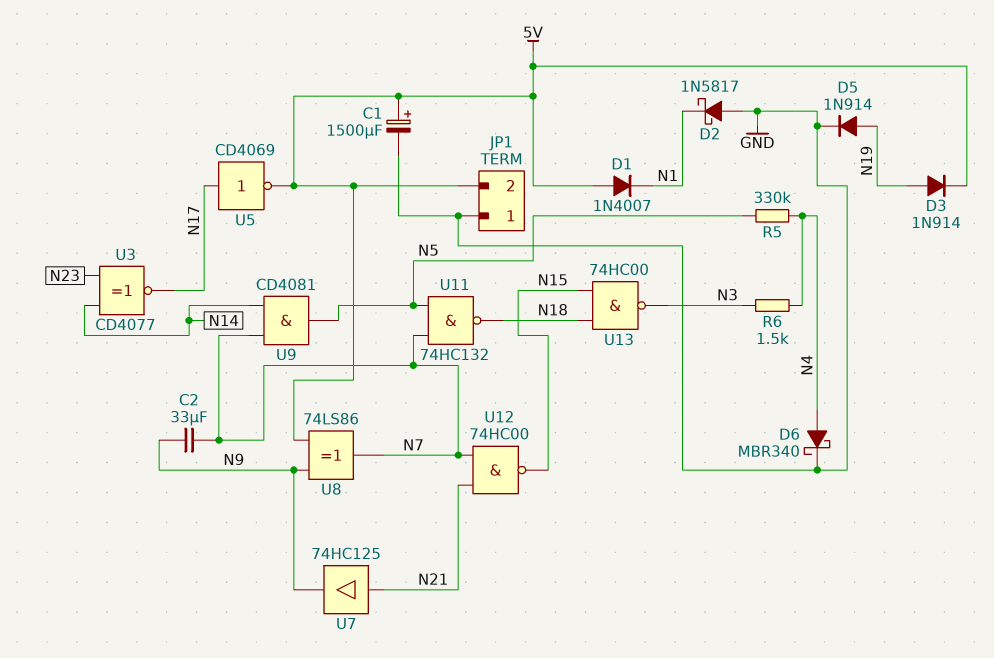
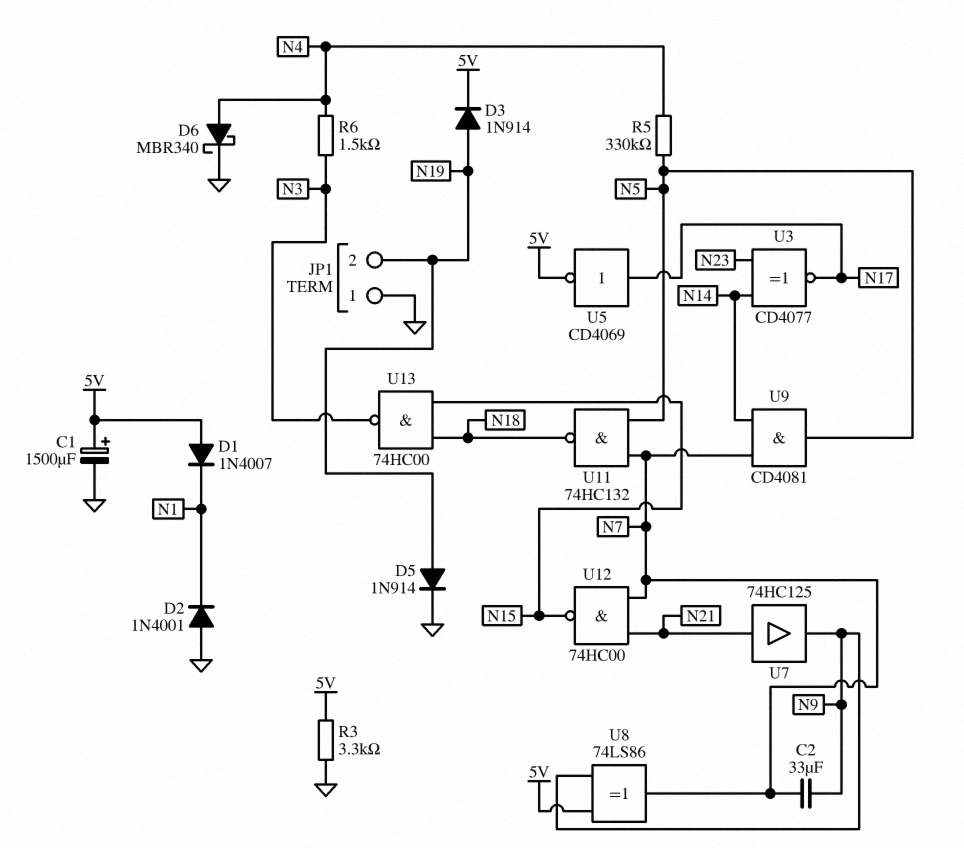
D2: schottky 1N5817 (A GND, K N1) -> diode 1N4001 (A GND, K N1)
JP1 pin 2: 5V -> N19
R3: none -> 3.3k (5V, GND)

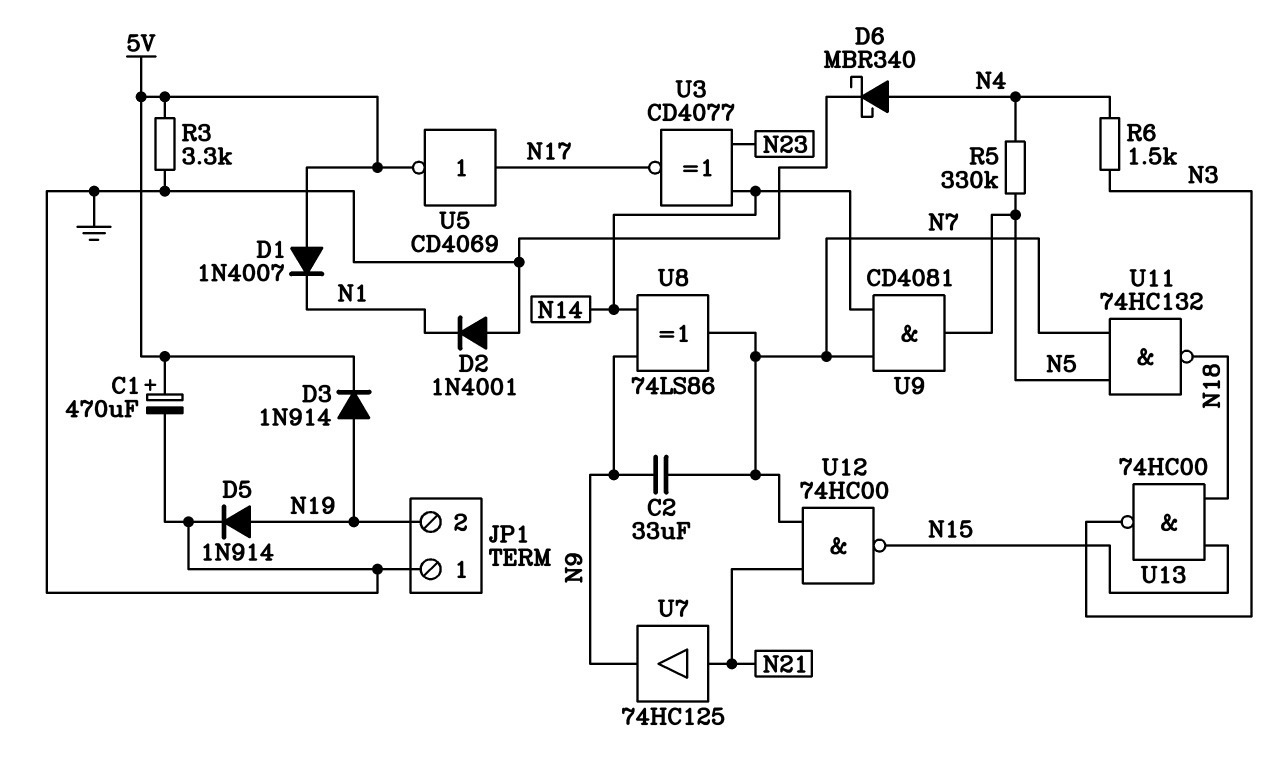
C1: 1500uF (plus 5V, minus GND) -> 470uF (plus 5V, minus GND)
U8: XOR 74LS86 (in 5V, in N9, out N7) -> XOR 74LS86 (in N9, in N14, out N7)

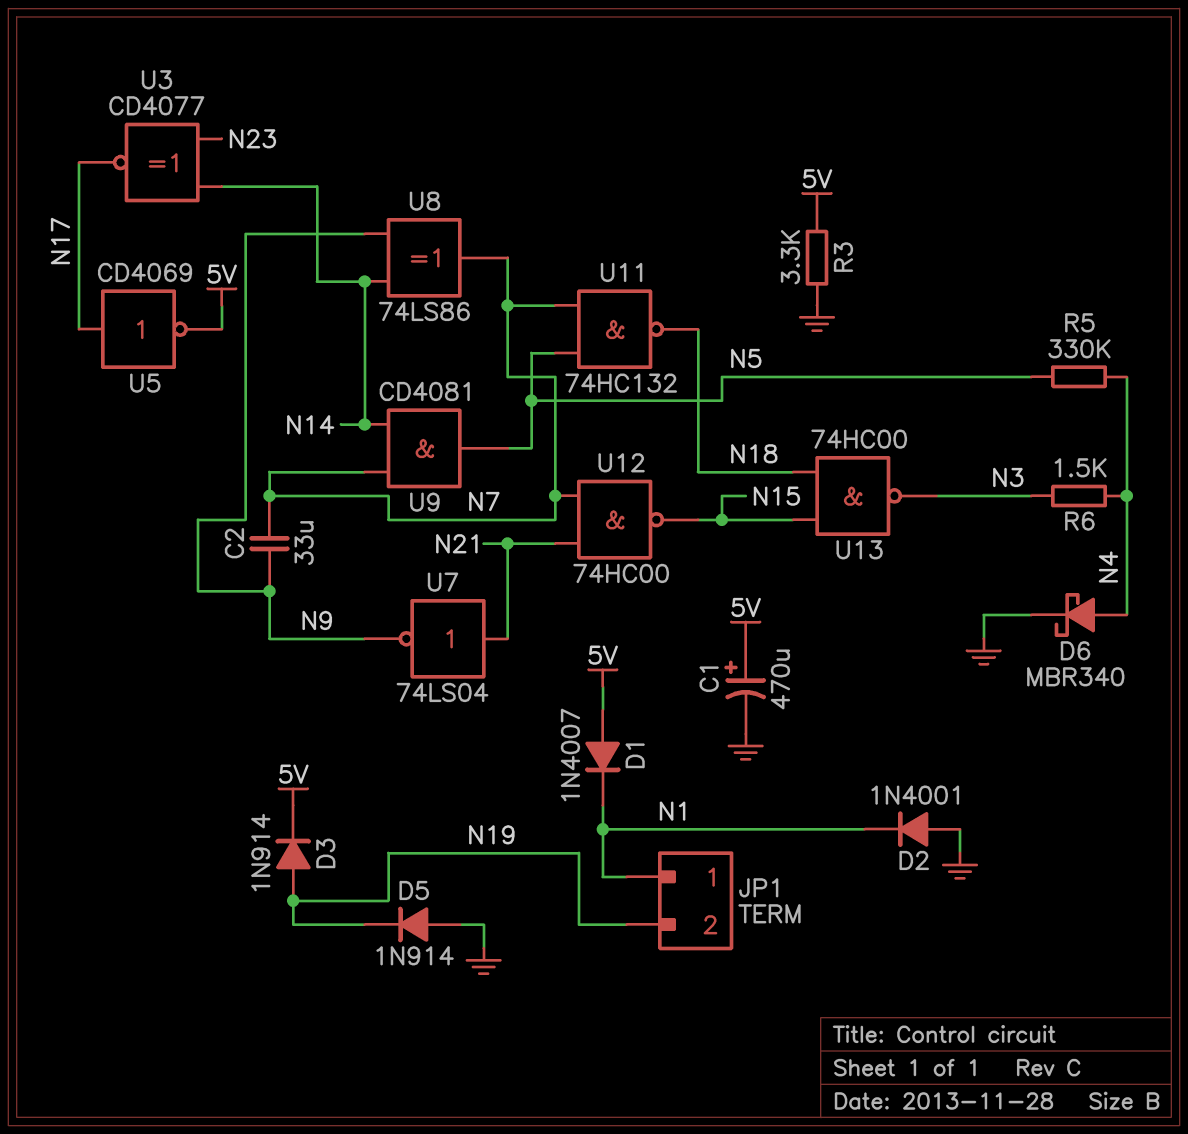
D5: diode 1N914 (A N19, K GND) -> diode 1N914 (A GND, K N19)
JP1 pin 1: GND -> N1
U7: buffer 74HC125 (in N21, out N9) -> NOT 74LS04 (in N21, out N9)

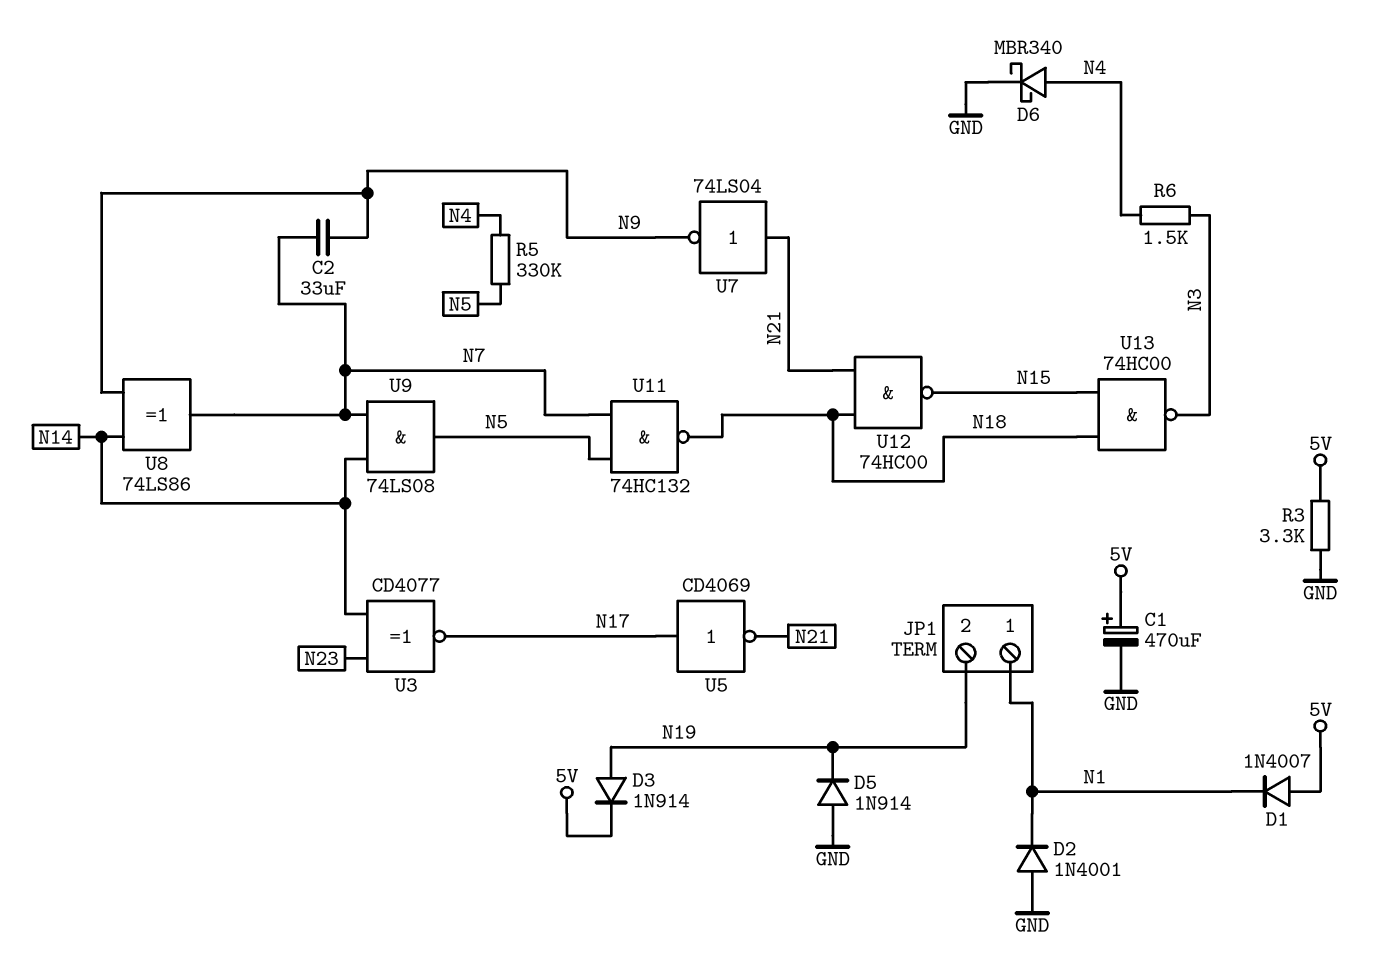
U5: NOT CD4069 (in N17, out 5V) -> NOT CD4069 (in N17, out N21)
U9: AND CD4081 (in N7, in N14, out N5) -> AND 74LS08 (in N7, in N14, out N5)
U12: NAND 74HC00 (in N7, in N21, out N15) -> NAND 74HC00 (in N18, in N21, out N15)

